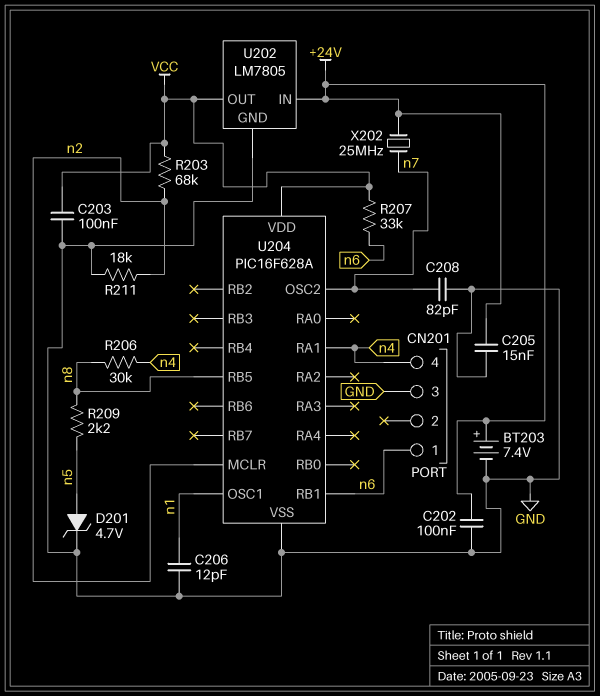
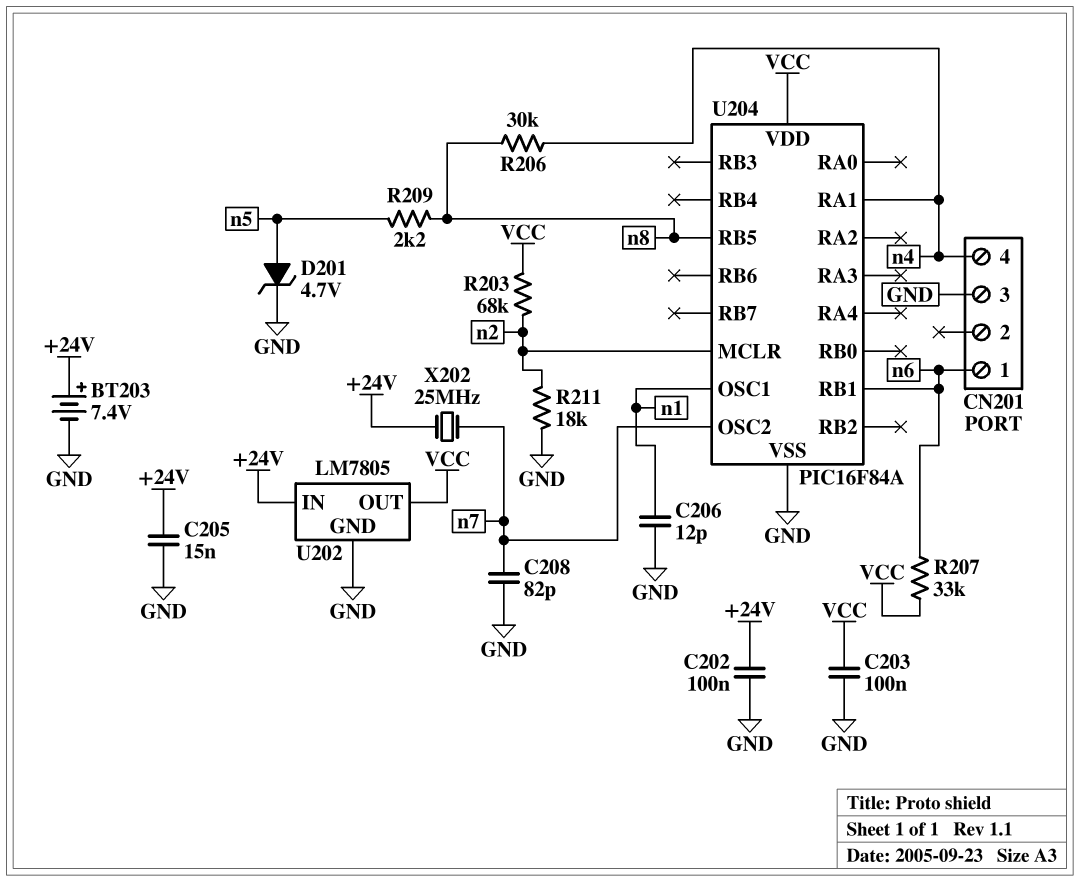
U204: PIC16F628A -> PIC16F84A

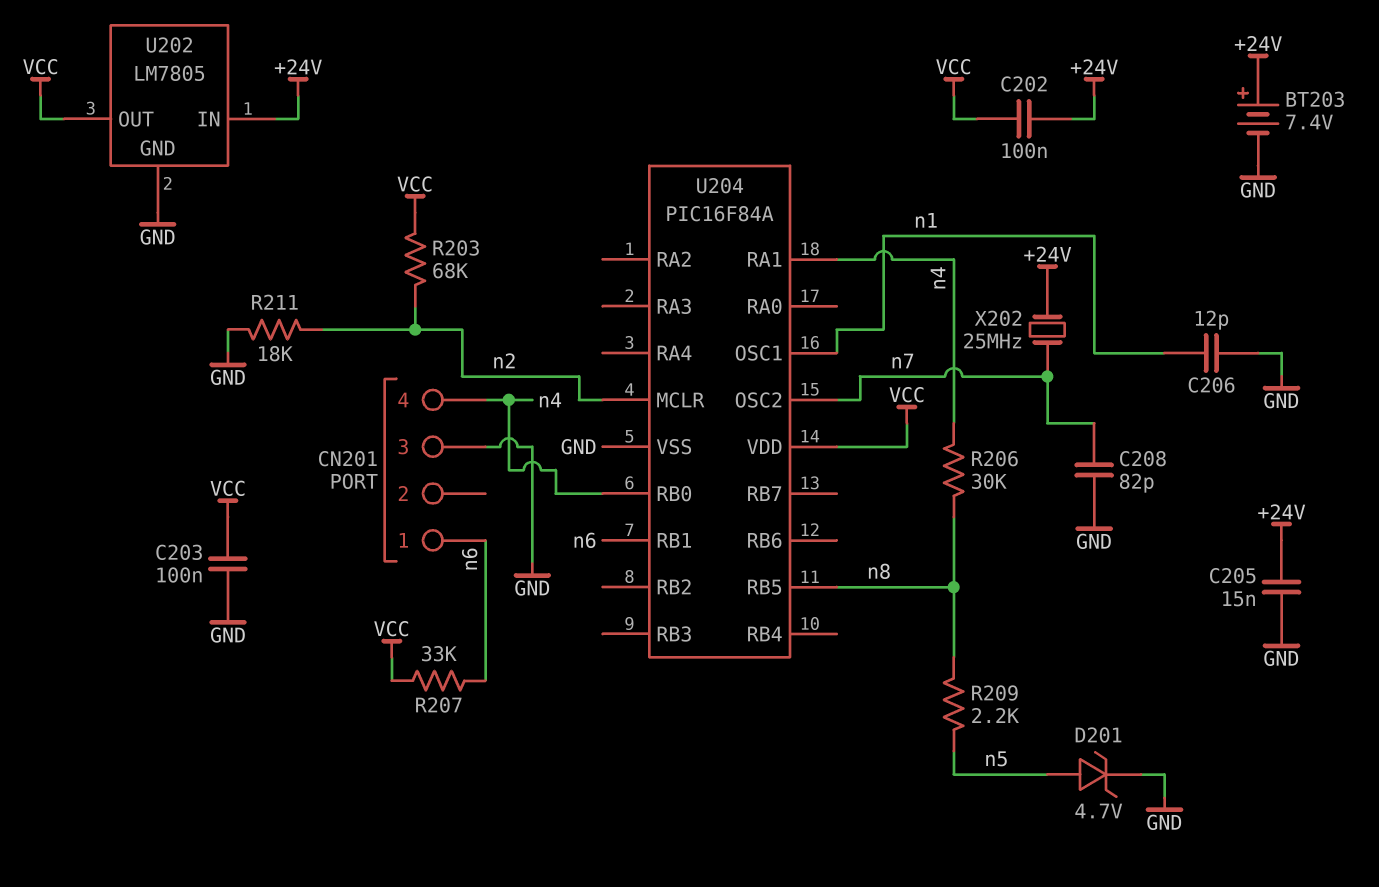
C202: 100nF (+24V, GND) -> 100nF (+24V, VCC)
U204 pin RB0: none -> n4

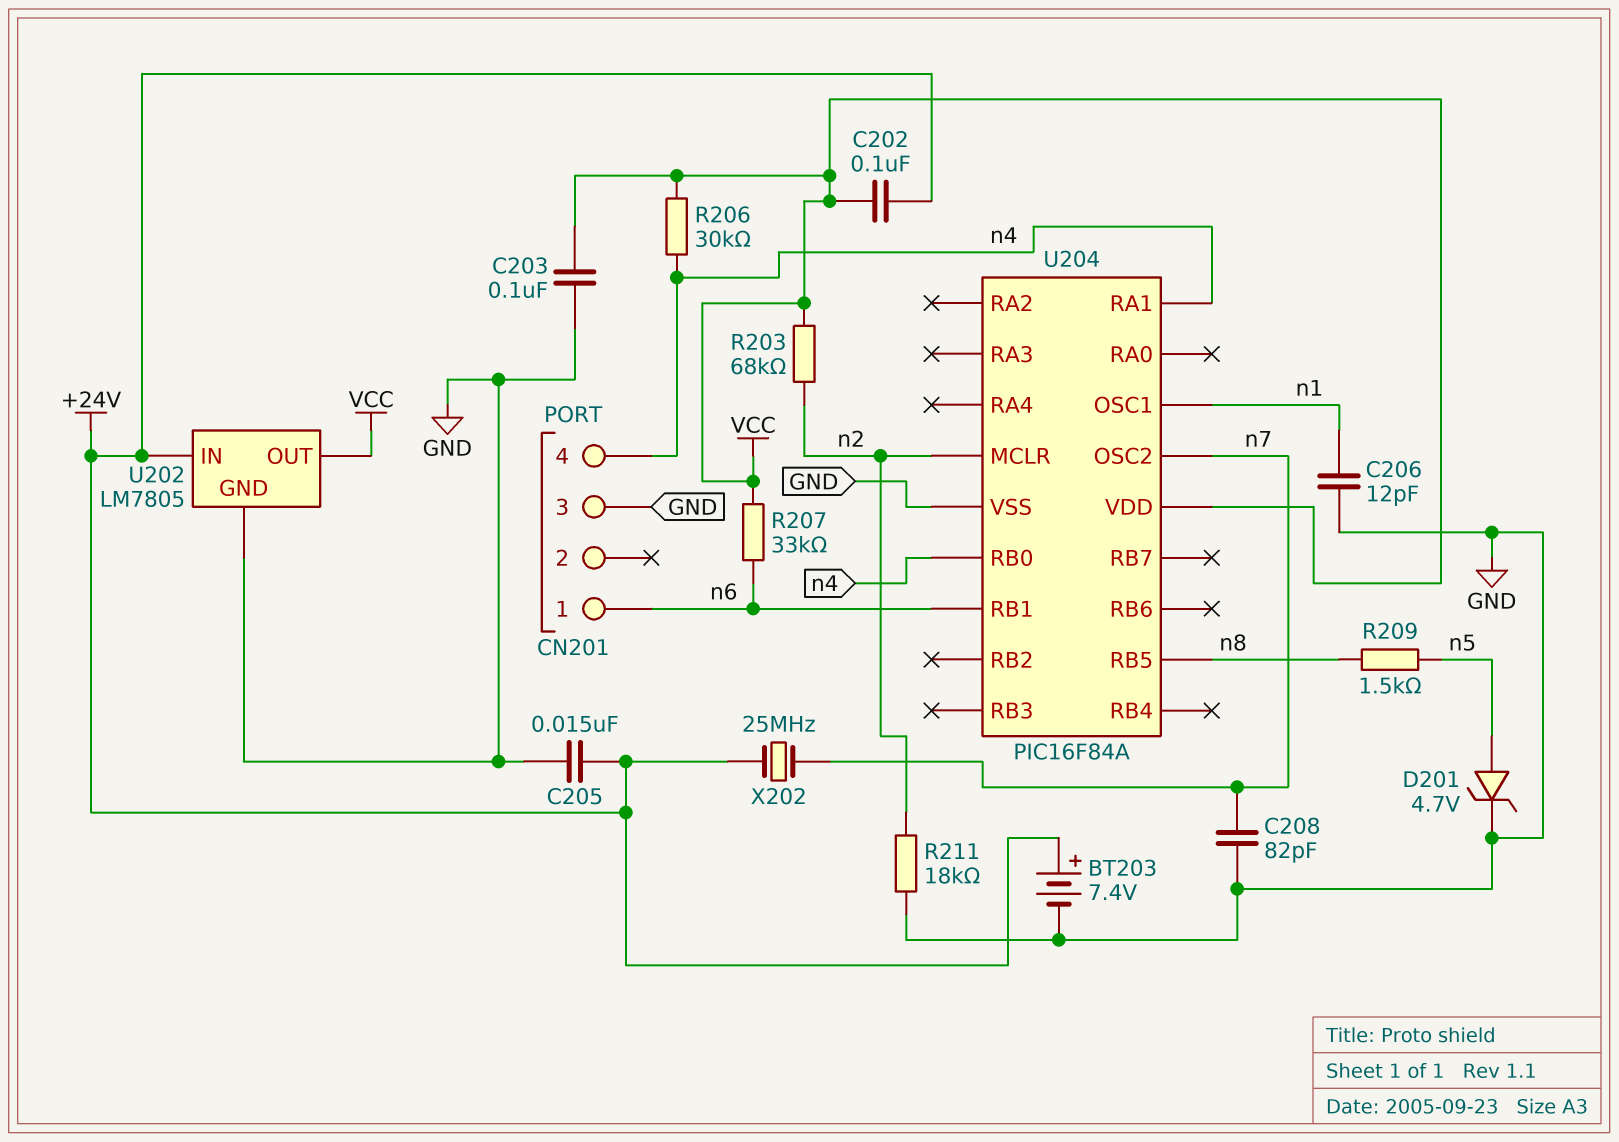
R206: 30k (n4, n8) -> 30k (VCC, n4)
R209: 2.2k (n5, n8) -> 1.5k (n5, n8)

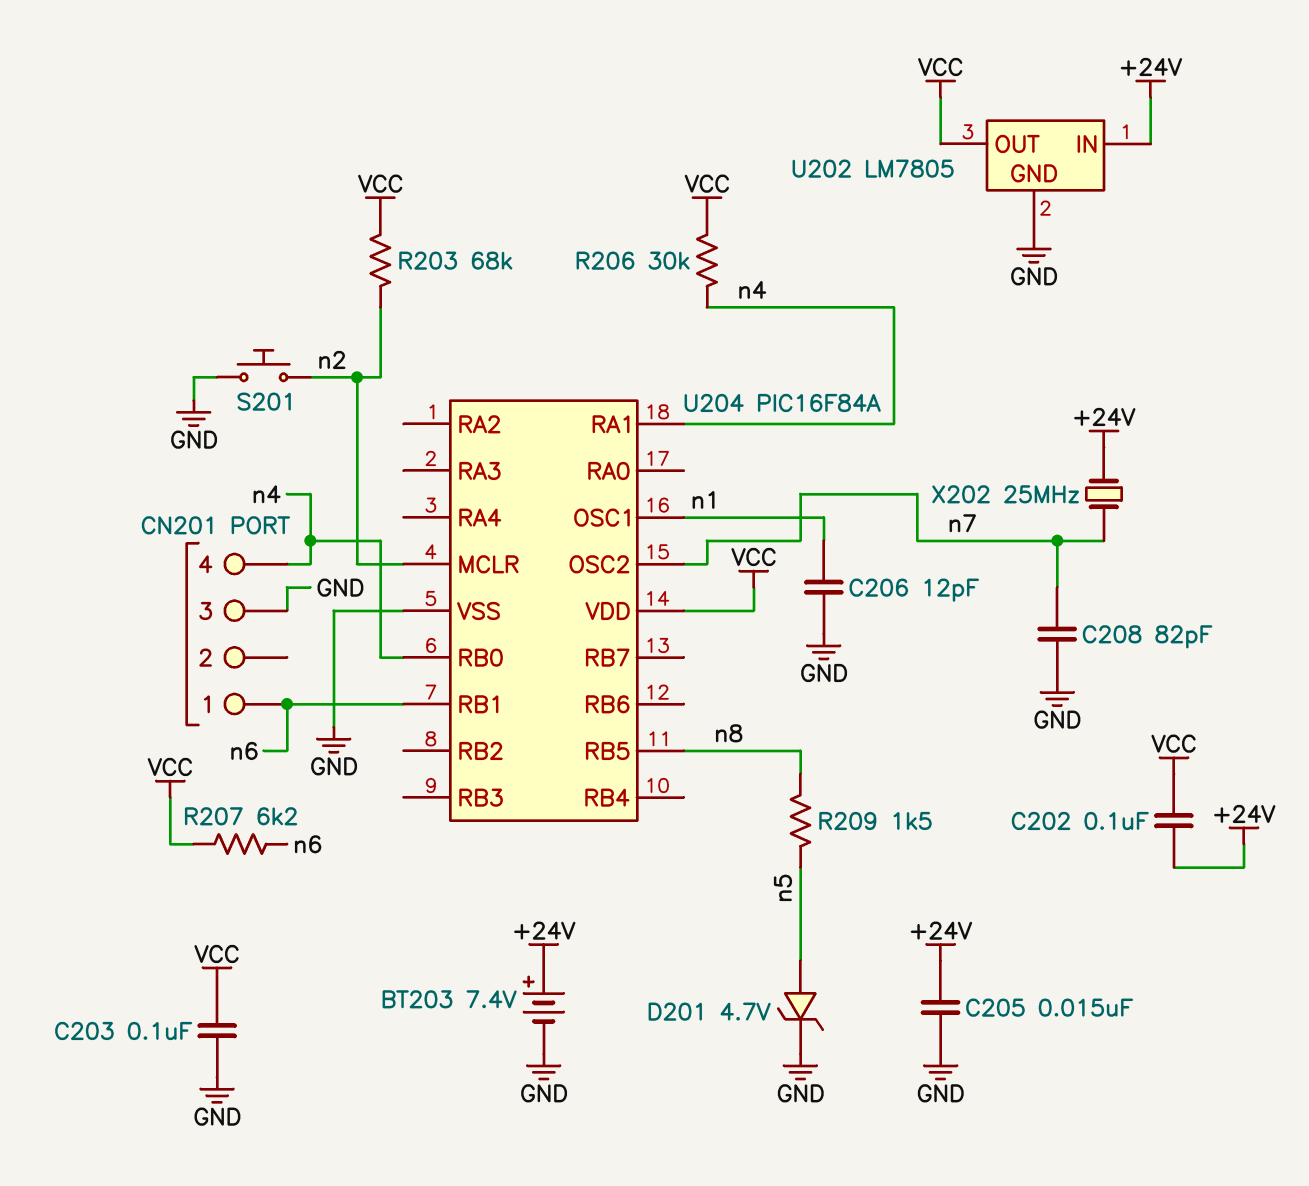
R207: 33k (VCC, n6) -> 6.2k (VCC, n6)
R211: 18k (GND, n2) -> none
S201: none -> button (GND, n2)

